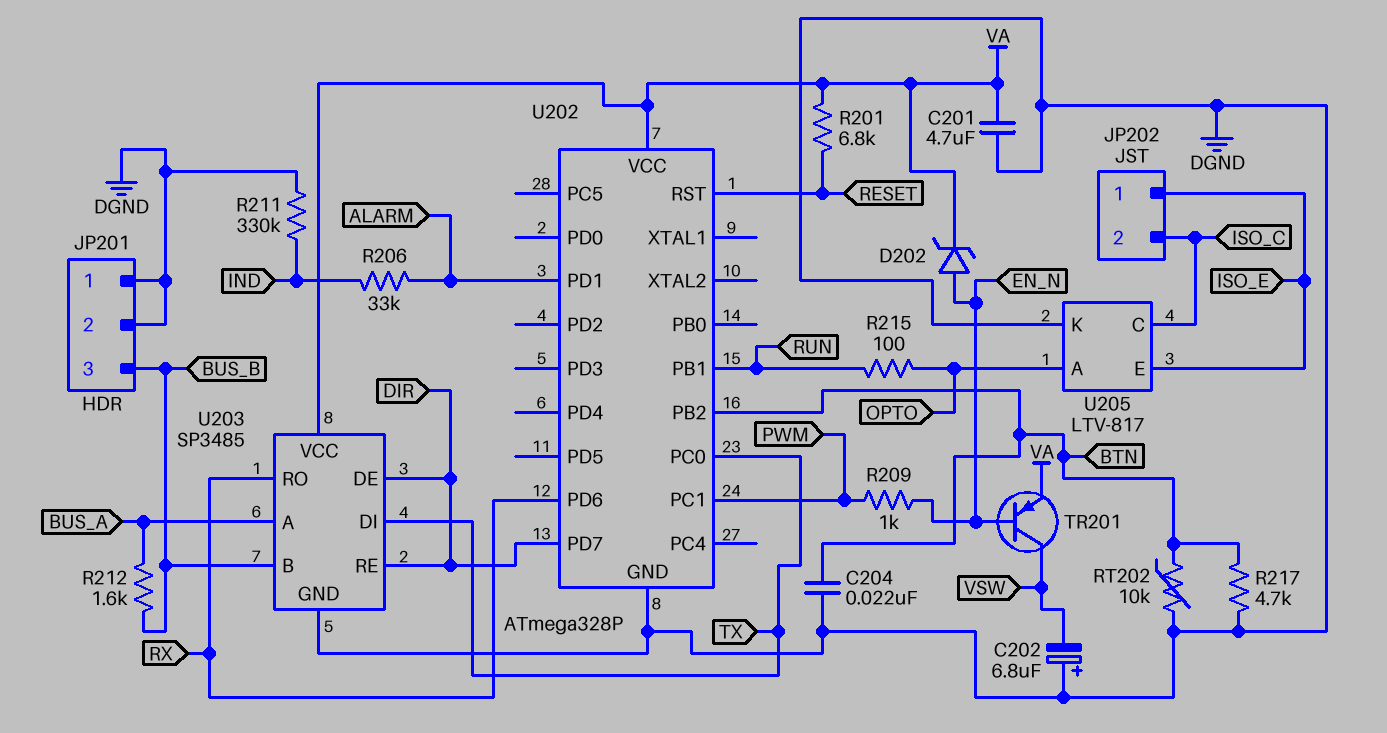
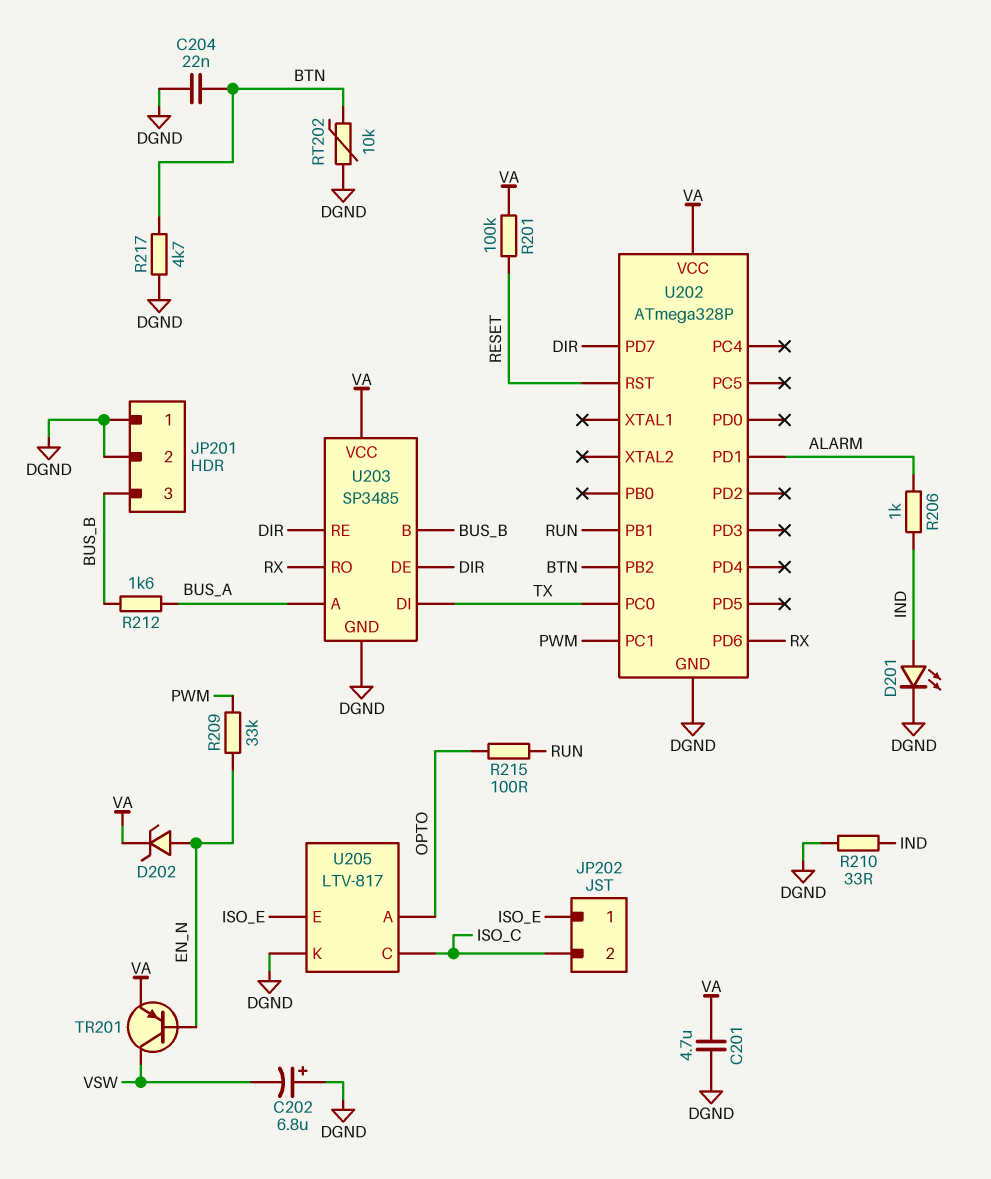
D201: none -> LED (A IND, K DGND)
R201: 6.8k (RESET, VA) -> 100k (RESET, VA)
R206: 33k (ALARM, IND) -> 1k (ALARM, IND)
R209: 1k (EN_N, PWM) -> 33k (EN_N, PWM)
R210: none -> 33 (DGND, IND)
R211: 330k (DGND, IND) -> none

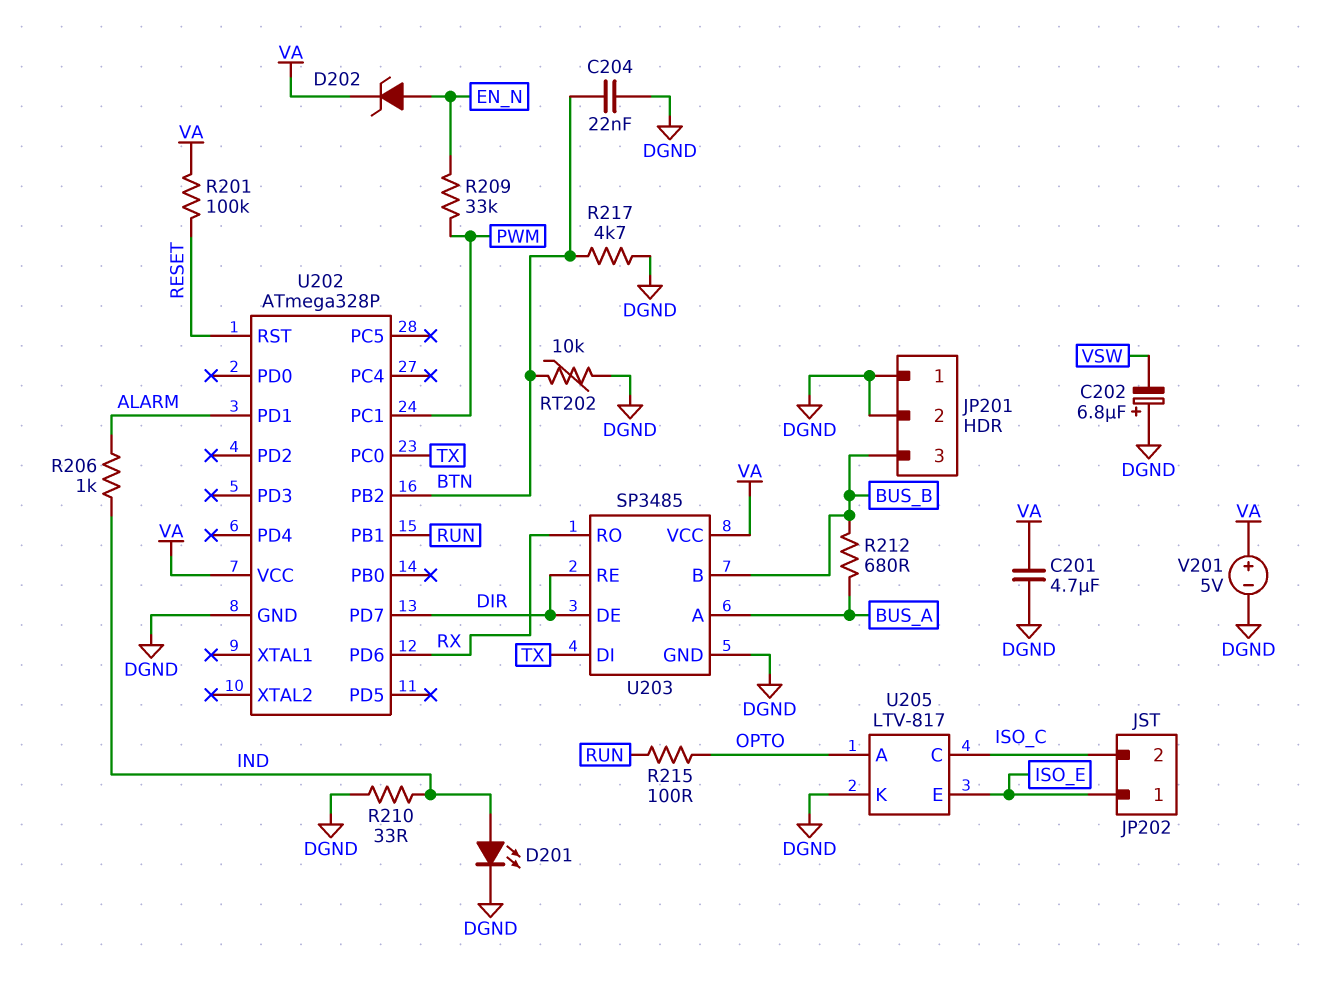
R212: 1.6k (BUS_A, BUS_B) -> 680 (BUS_A, BUS_B)
TR201: PNP (B EN_N, C VSW, E VA) -> none
V201: none -> 5V (plus VA, minus DGND)

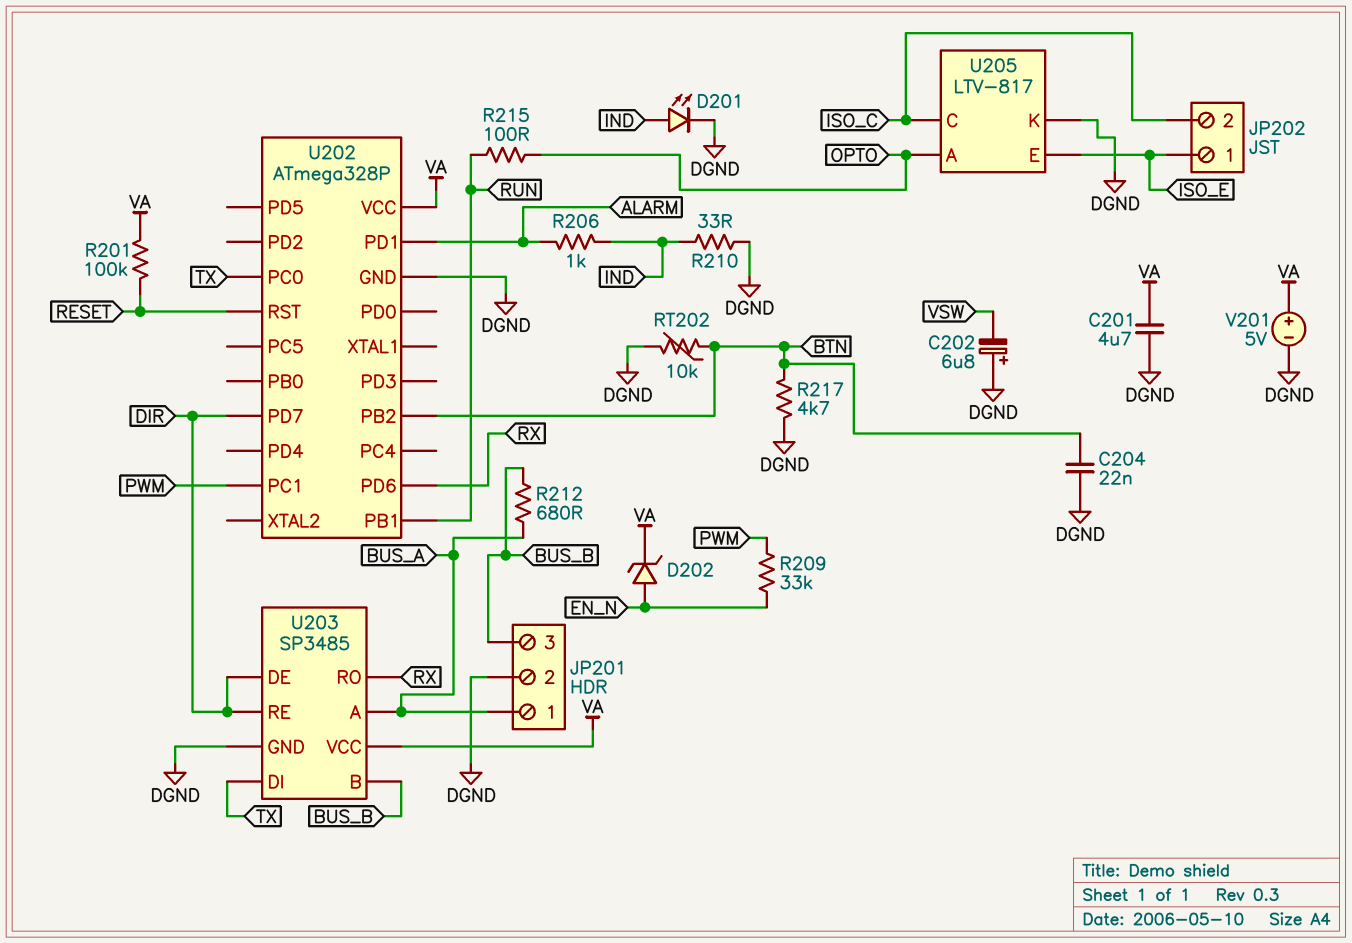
JP201 pin 1: DGND -> BUS_A

